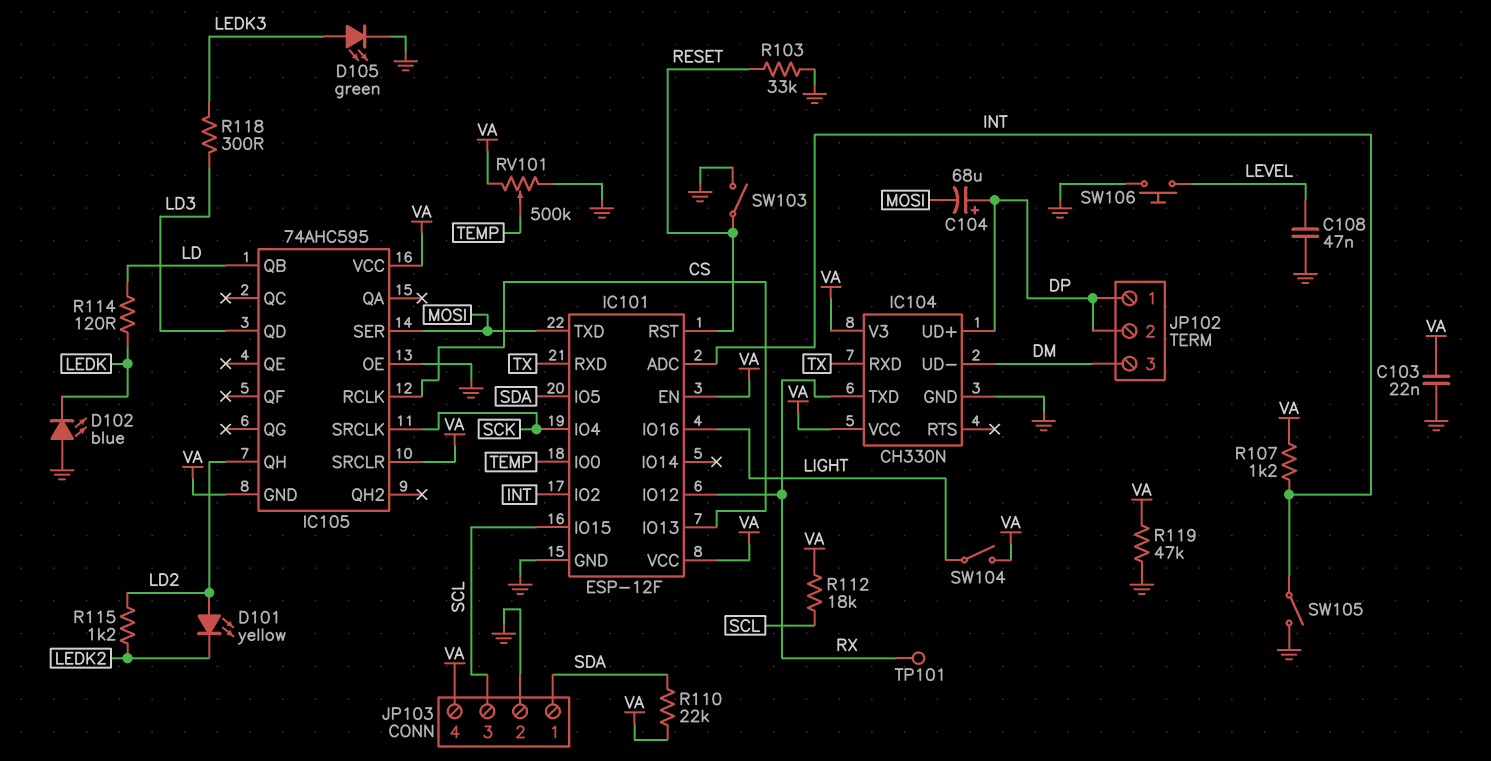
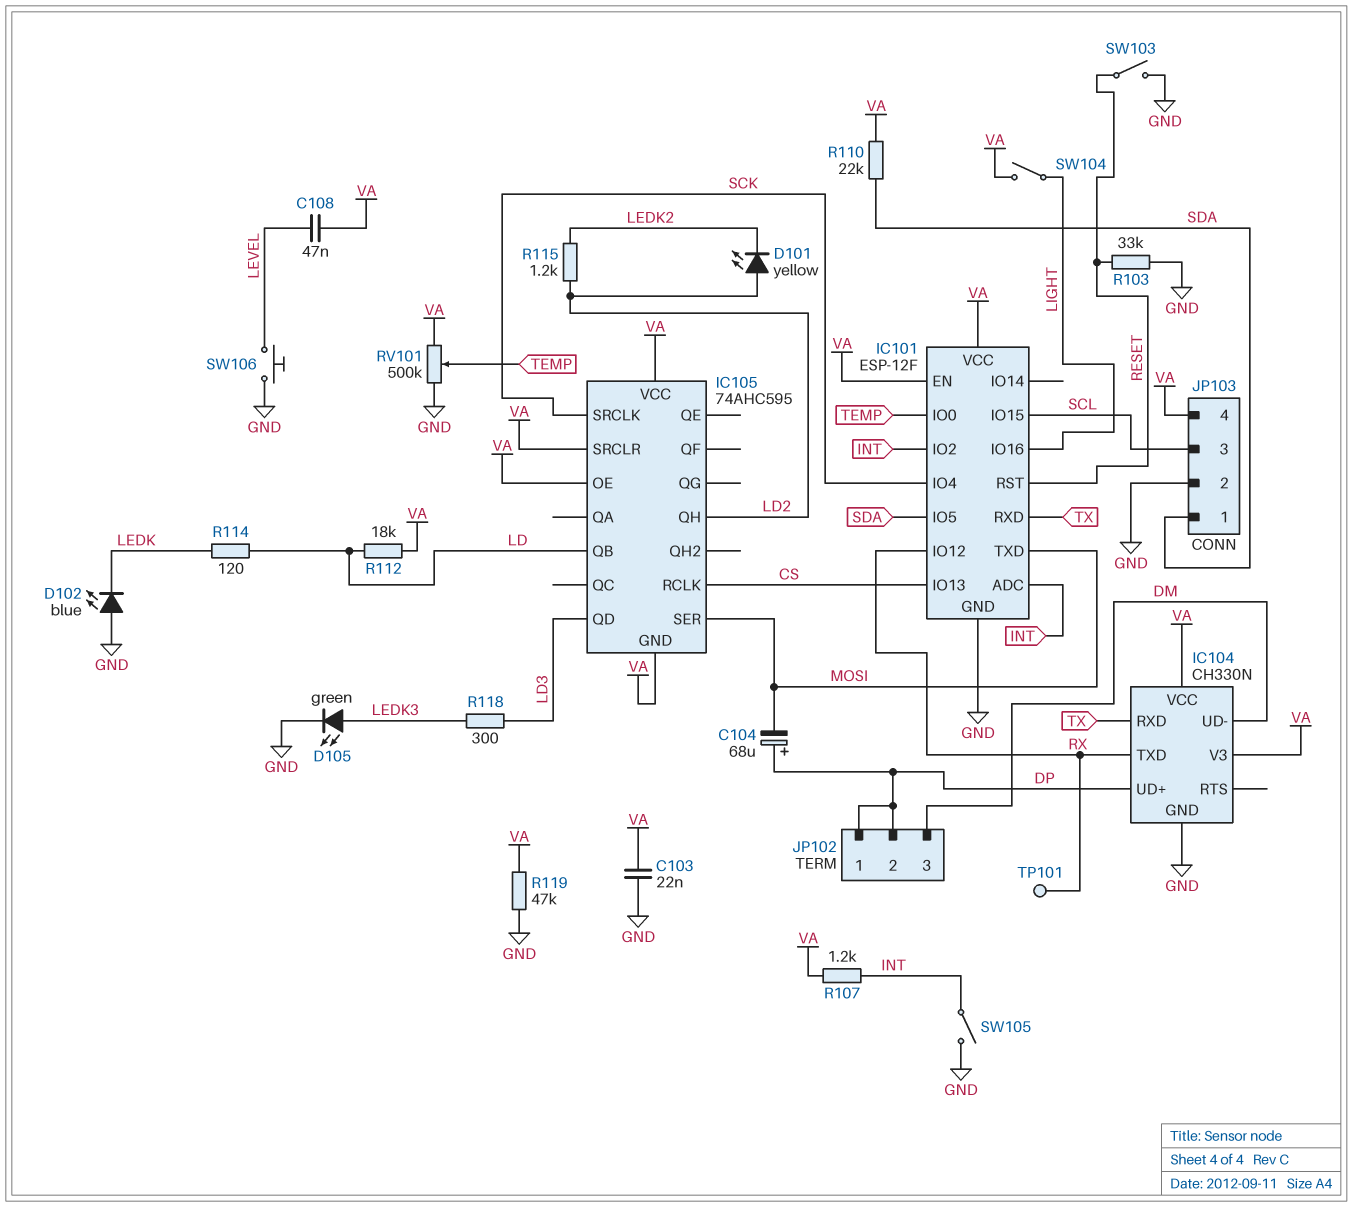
C108: 47nF (GND, LEVEL) -> 47nF (LEVEL, VA)
IC105 pin OE: GND -> VA
R112: 18k (SCL, VA) -> 18k (LD, VA)

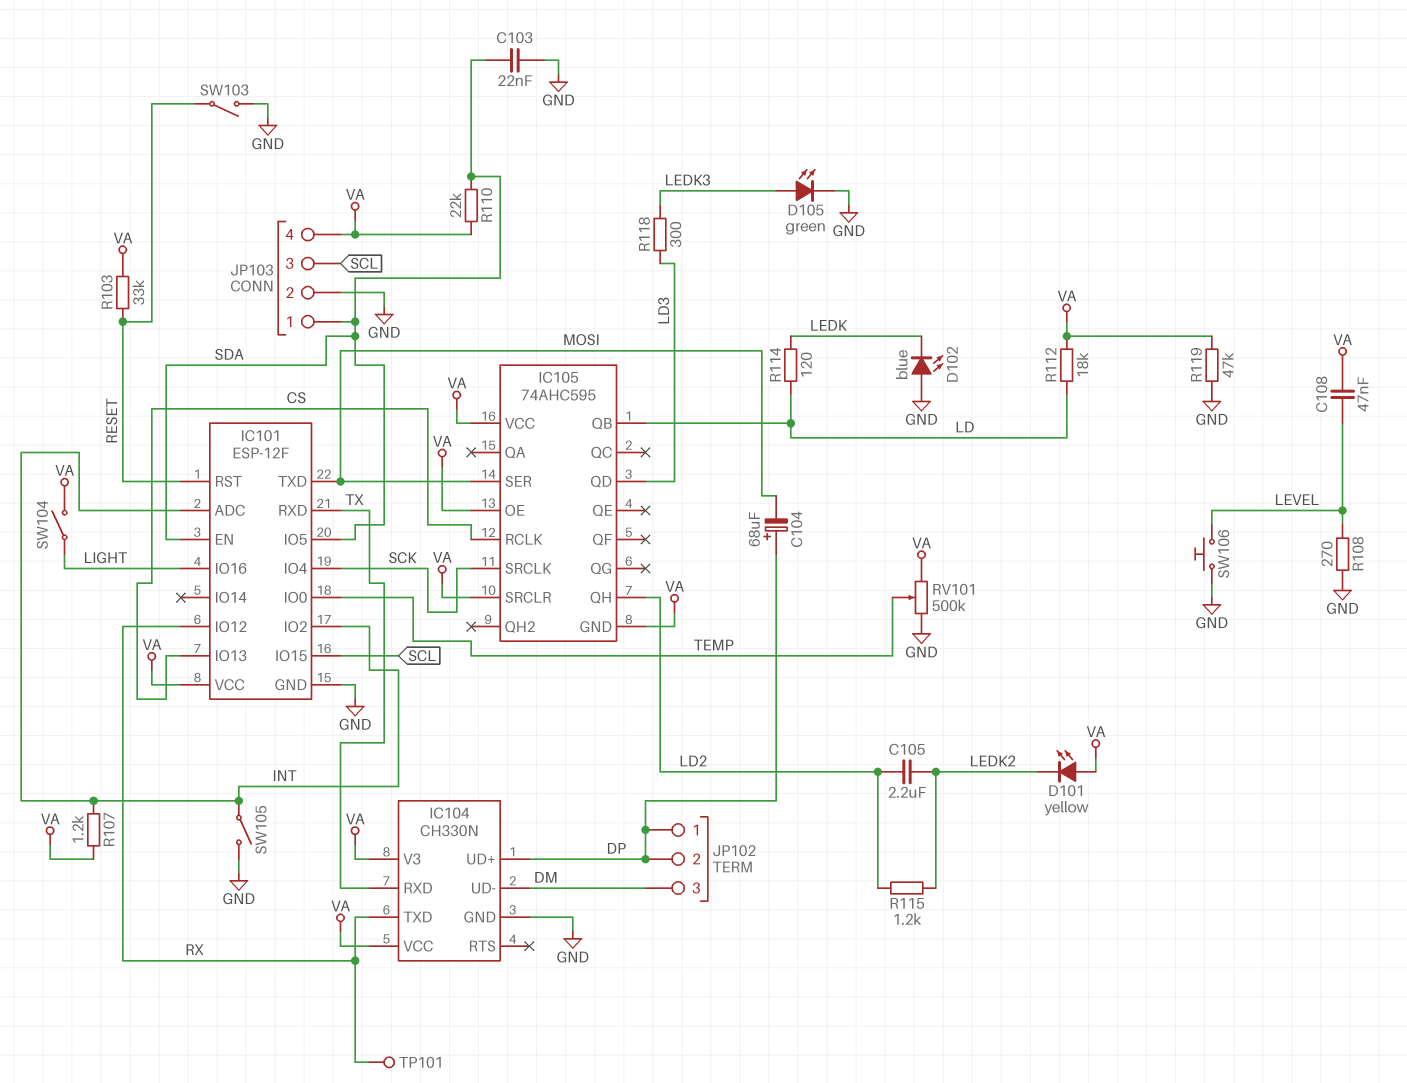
C103: 22nF (GND, VA) -> 22nF (GND, SDA)
C105: none -> 2.2uF (LD2, LEDK2)
D101: LED yellow (A LD2, K LEDK2) -> LED yellow (A VA, K LEDK2)
IC101 pin EN: VA -> SDA
R103: 33k (GND, RESET) -> 33k (RESET, VA)
R108: none -> 270 (GND, LEVEL)

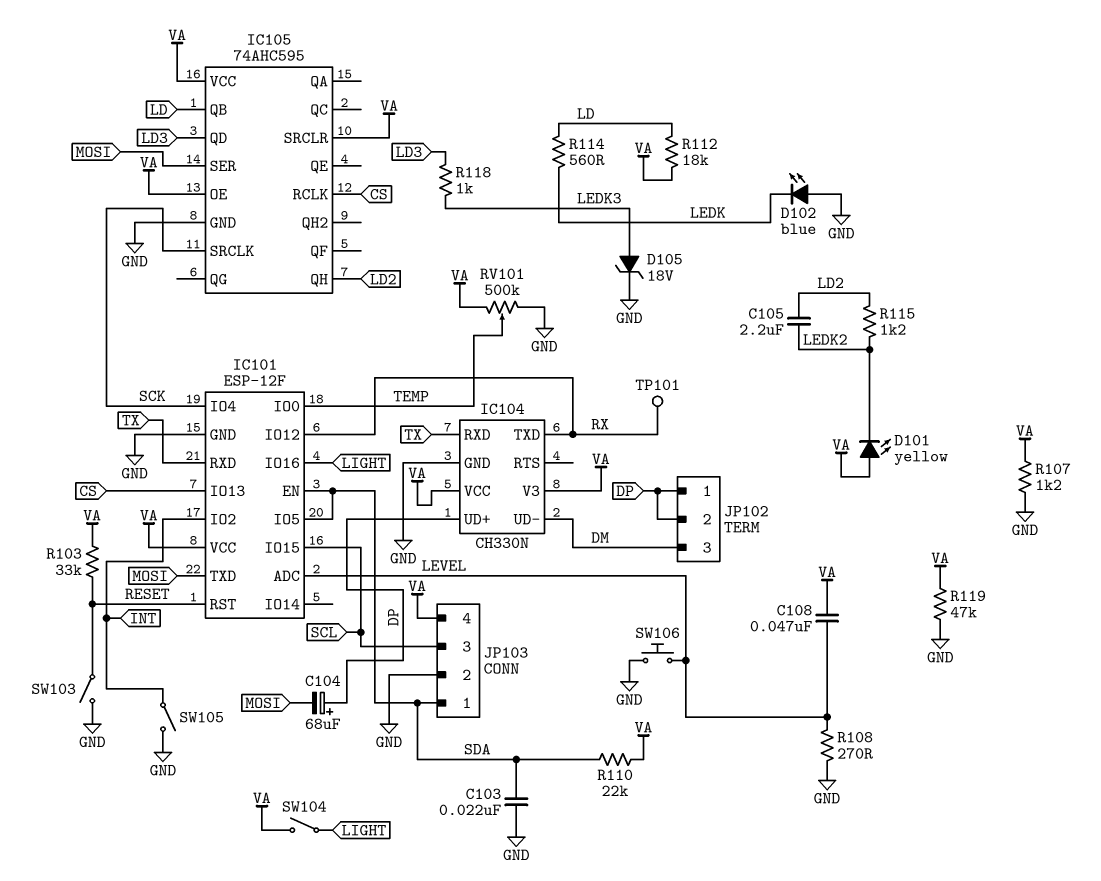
D105: LED green (A LEDK3, K GND) -> zener 18V (A LEDK3, K GND)
IC101 pin ADC: INT -> LEVEL
IC105 pin GND: VA -> GND
R107: 1.2k (INT, VA) -> 1.2k (GND, VA)
R114: 120 (LD, LEDK) -> 560 (LD, LEDK)
R118: 300 (LD3, LEDK3) -> 1k (LD3, LEDK3)

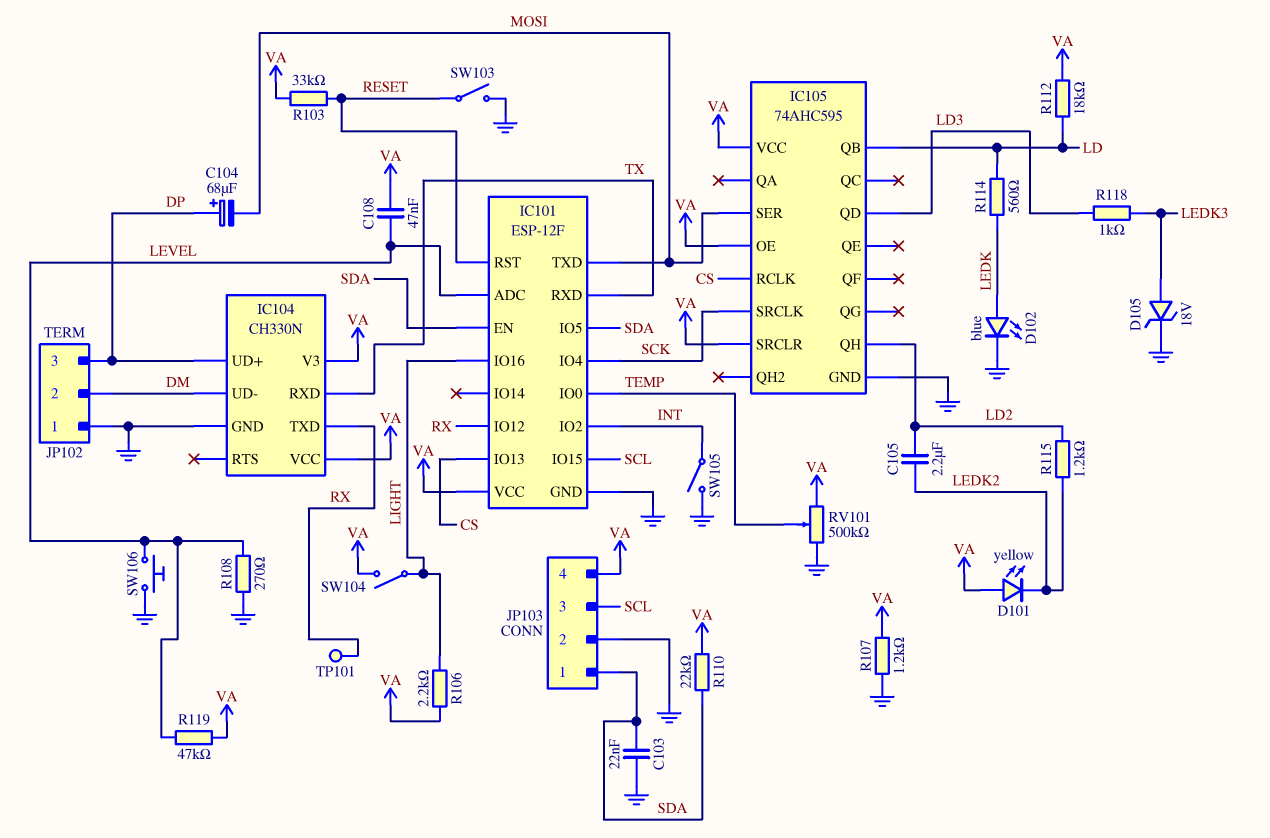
D102: LED blue (A GND, K LEDK) -> LED blue (A LEDK, K GND)
JP102 pin 1: DP -> GND
JP102 pin 2: DP -> DM
JP102 pin 3: DM -> DP
R106: none -> 2.2k (LIGHT, VA)
R119: 47k (GND, VA) -> 47k (LEVEL, VA)

